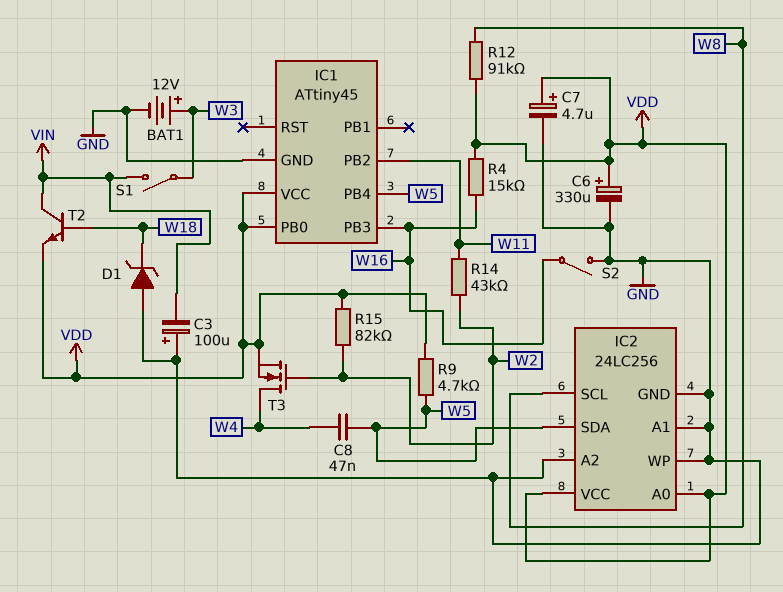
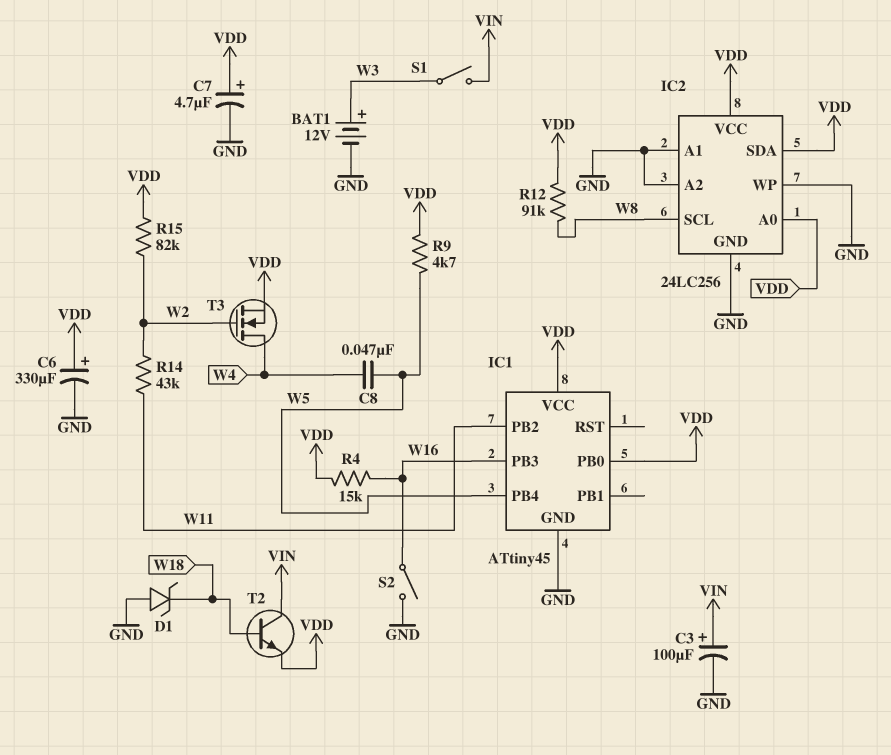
C3: 100uF (plus GND, minus VIN) -> 100uF (plus VIN, minus GND)
IC2 pin SDA: W5 -> VDD

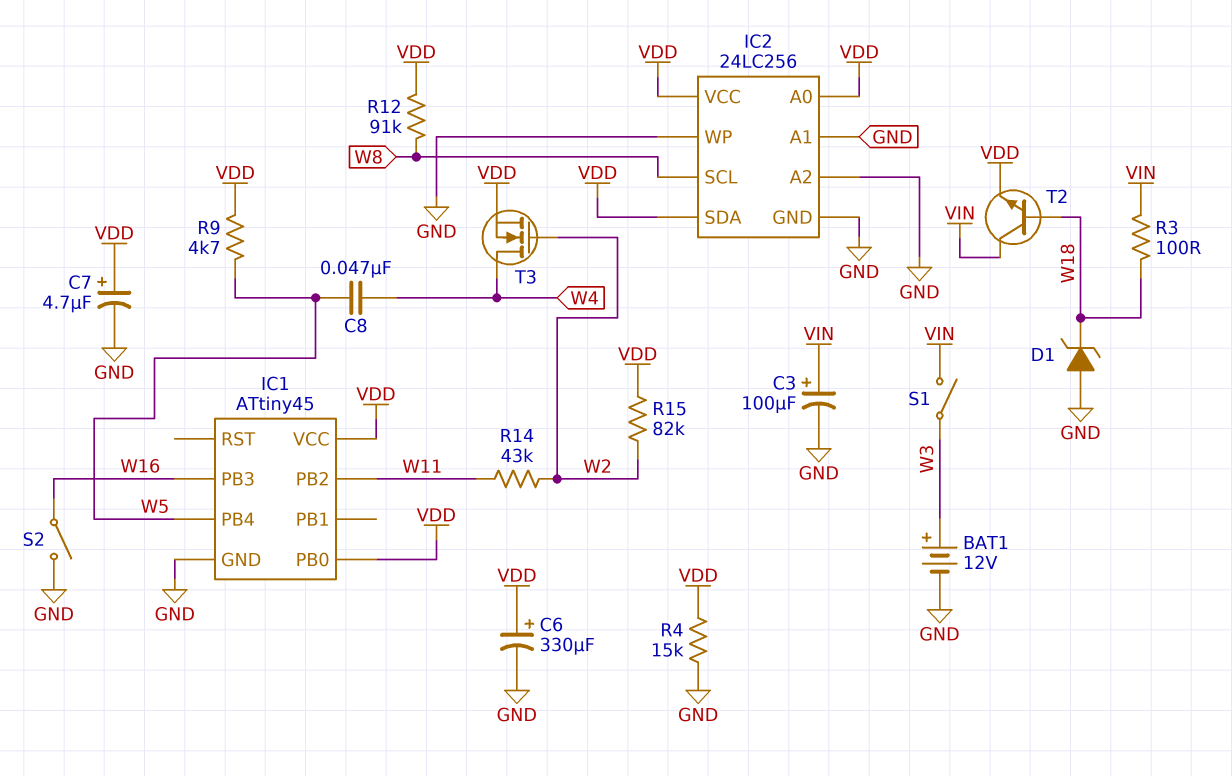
R3: none -> 100 (VIN, W18)
R4: 15k (VDD, W16) -> 15k (GND, VDD)

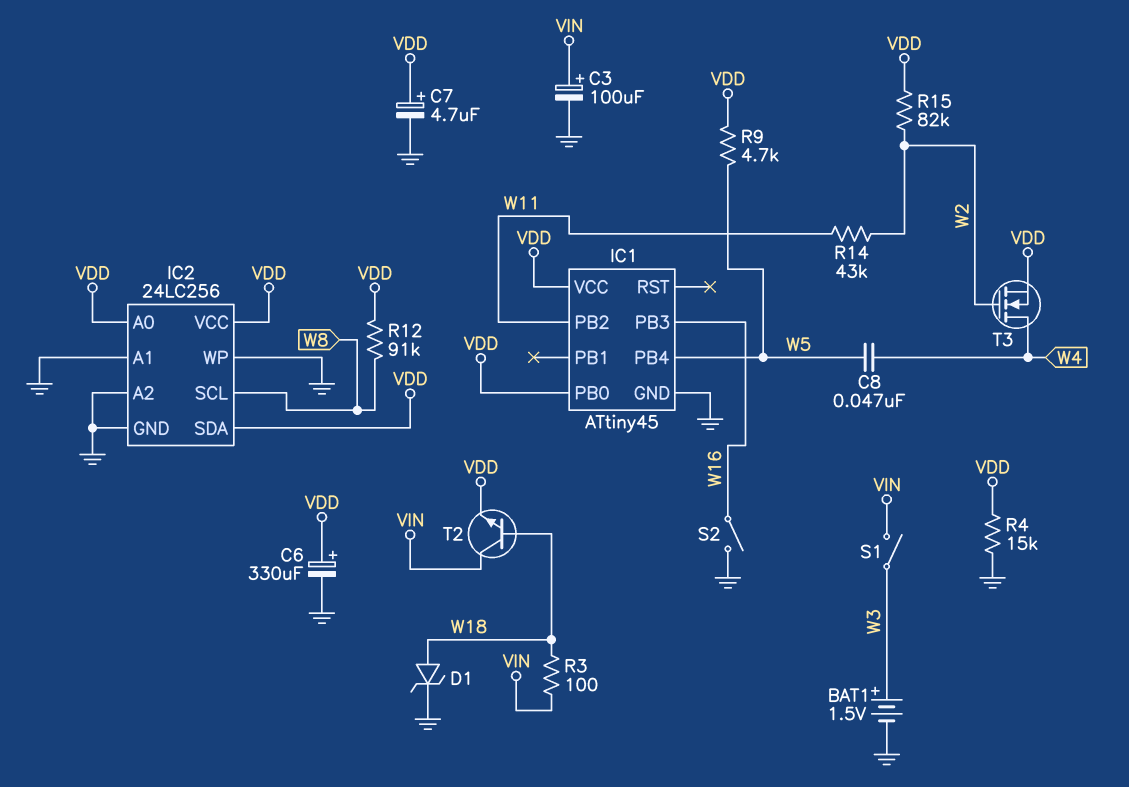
BAT1: 12V (plus W3, minus GND) -> 1.5V (plus W3, minus GND)
D1: zener (A GND, K W18) -> zener (A W18, K GND)

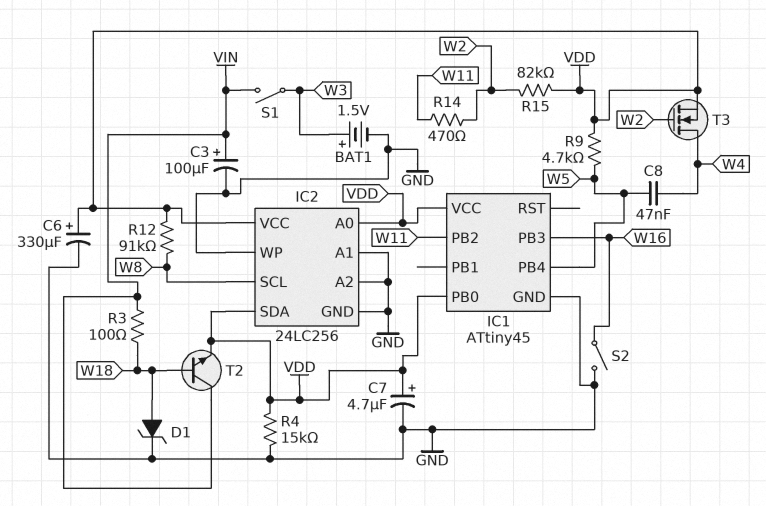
R14: 43k (W2, W11) -> 470 (W2, W11)

